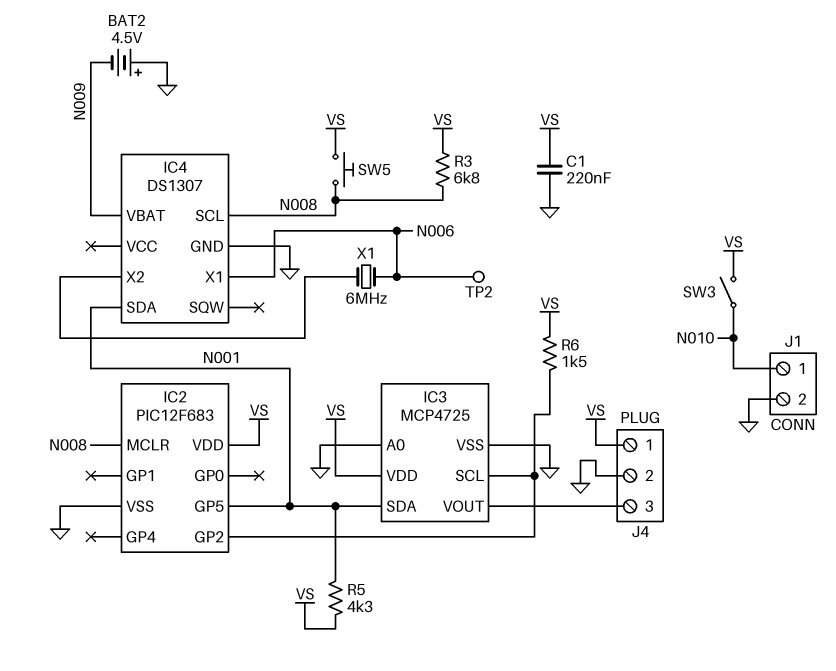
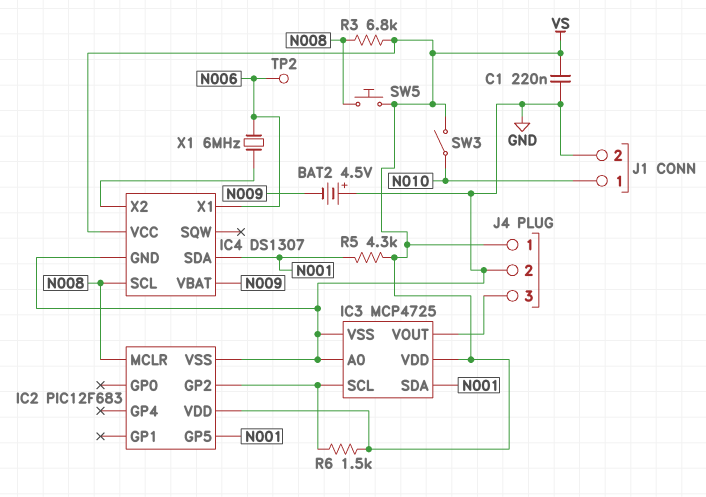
IC4 pin VCC: none -> VS

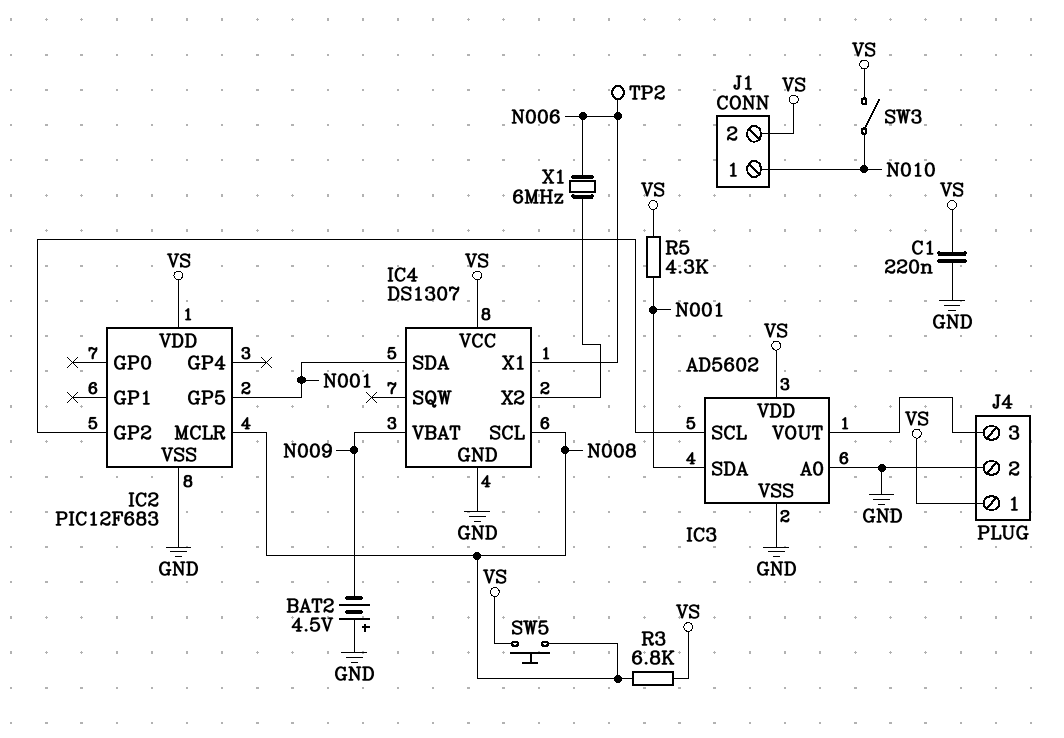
IC3: MCP4725 -> AD5602
J1 pin 2: GND -> VS
R6: 1.5k (IC2/GP2, VS) -> none

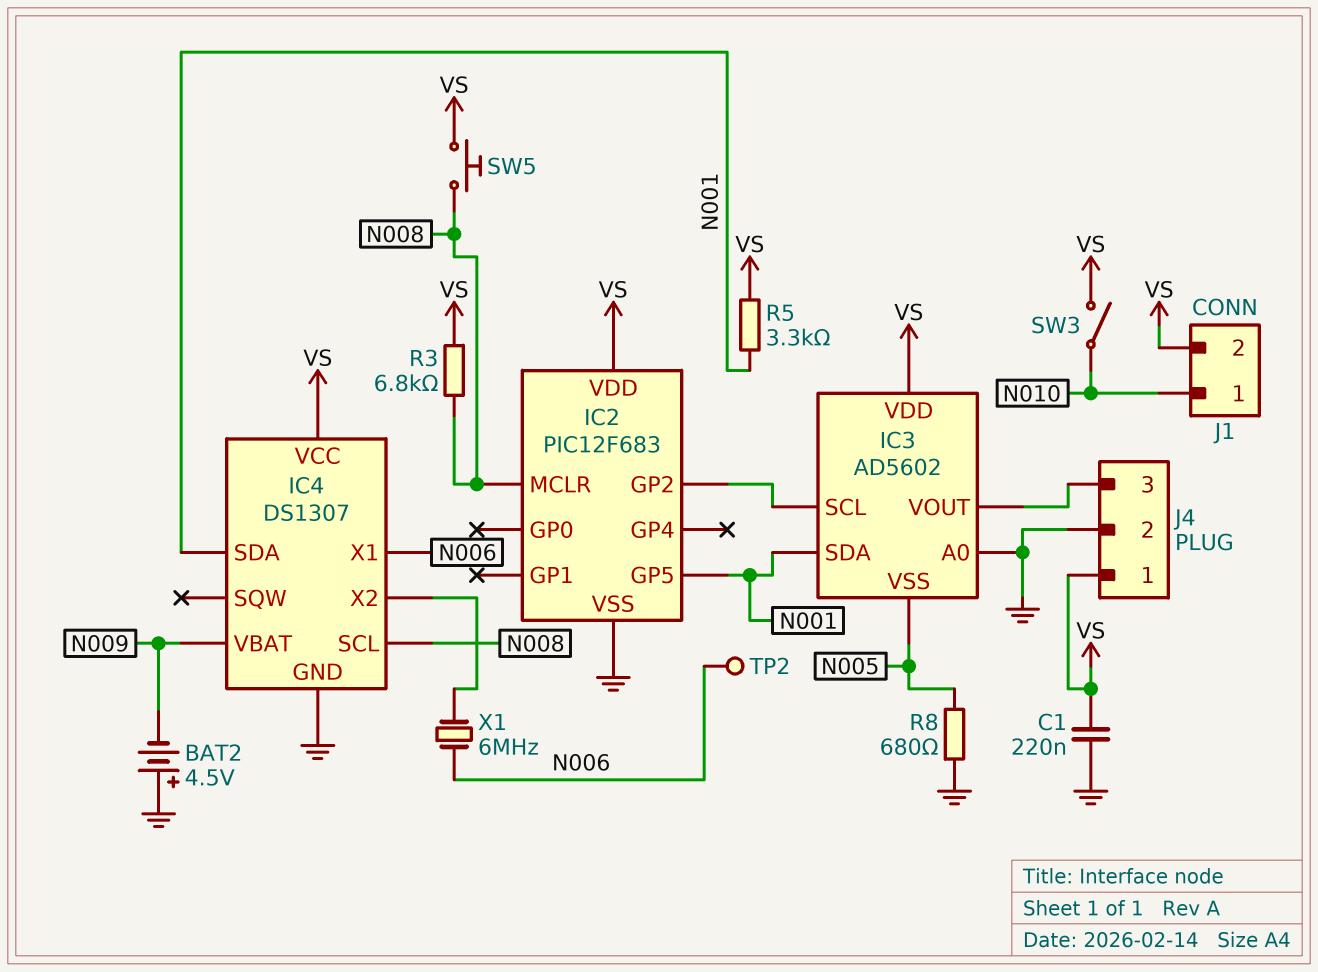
IC3 pin VSS: GND -> N005
R5: 4.3k (N001, VS) -> 3.3k (N001, VS)
R8: none -> 680 (GND, N005)

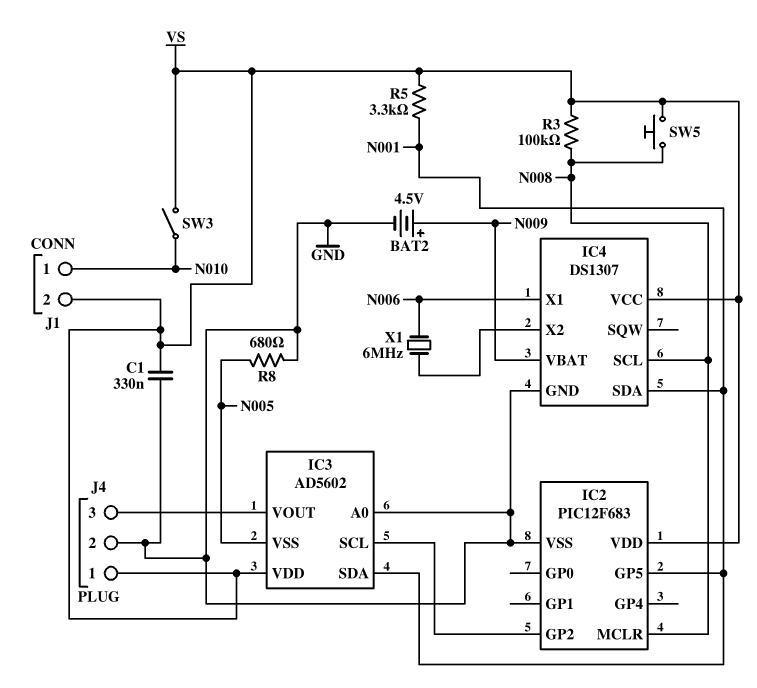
BAT2: 4.5V (plus GND, minus N009) -> 4.5V (plus N009, minus GND)
C1: 220nF (GND, VS) -> 330nF (GND, VS)
R3: 6.8k (N008, VS) -> 100k (N008, VS)
TP2: test point (N006) -> none

